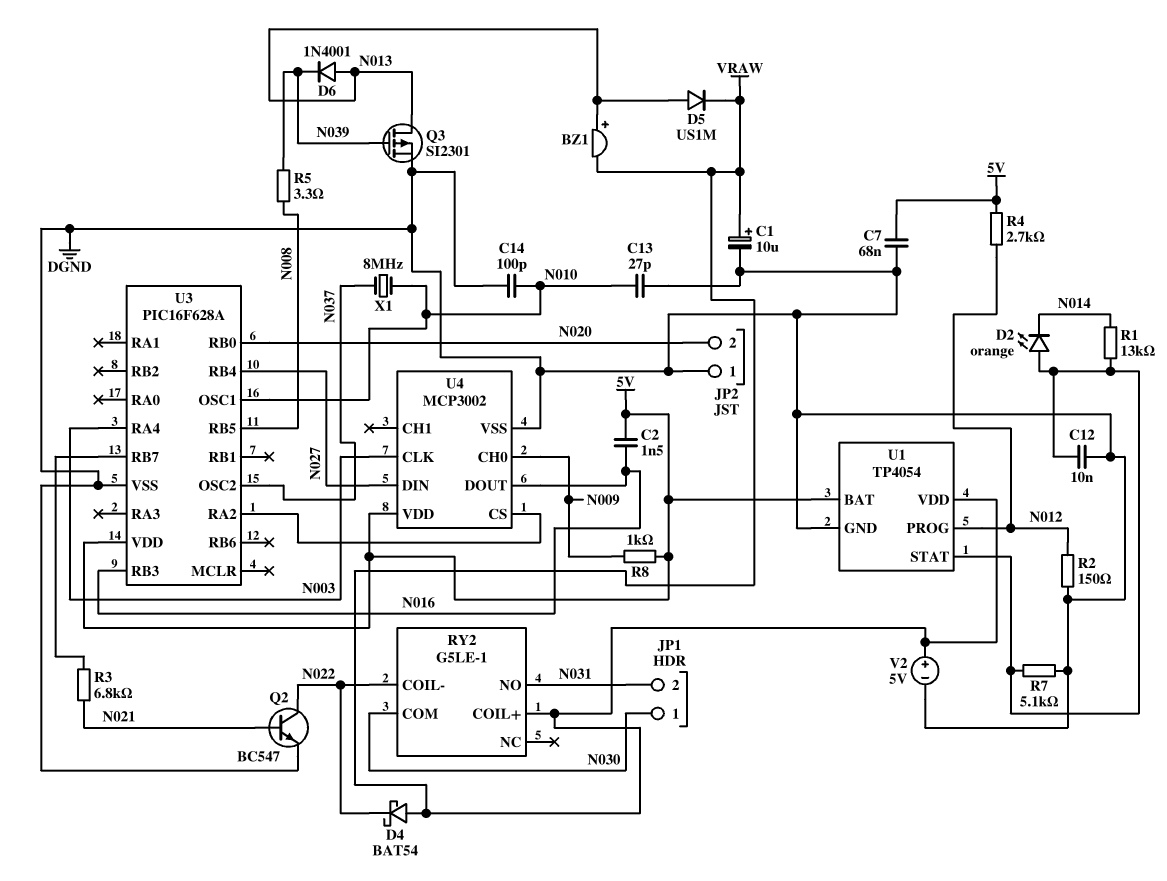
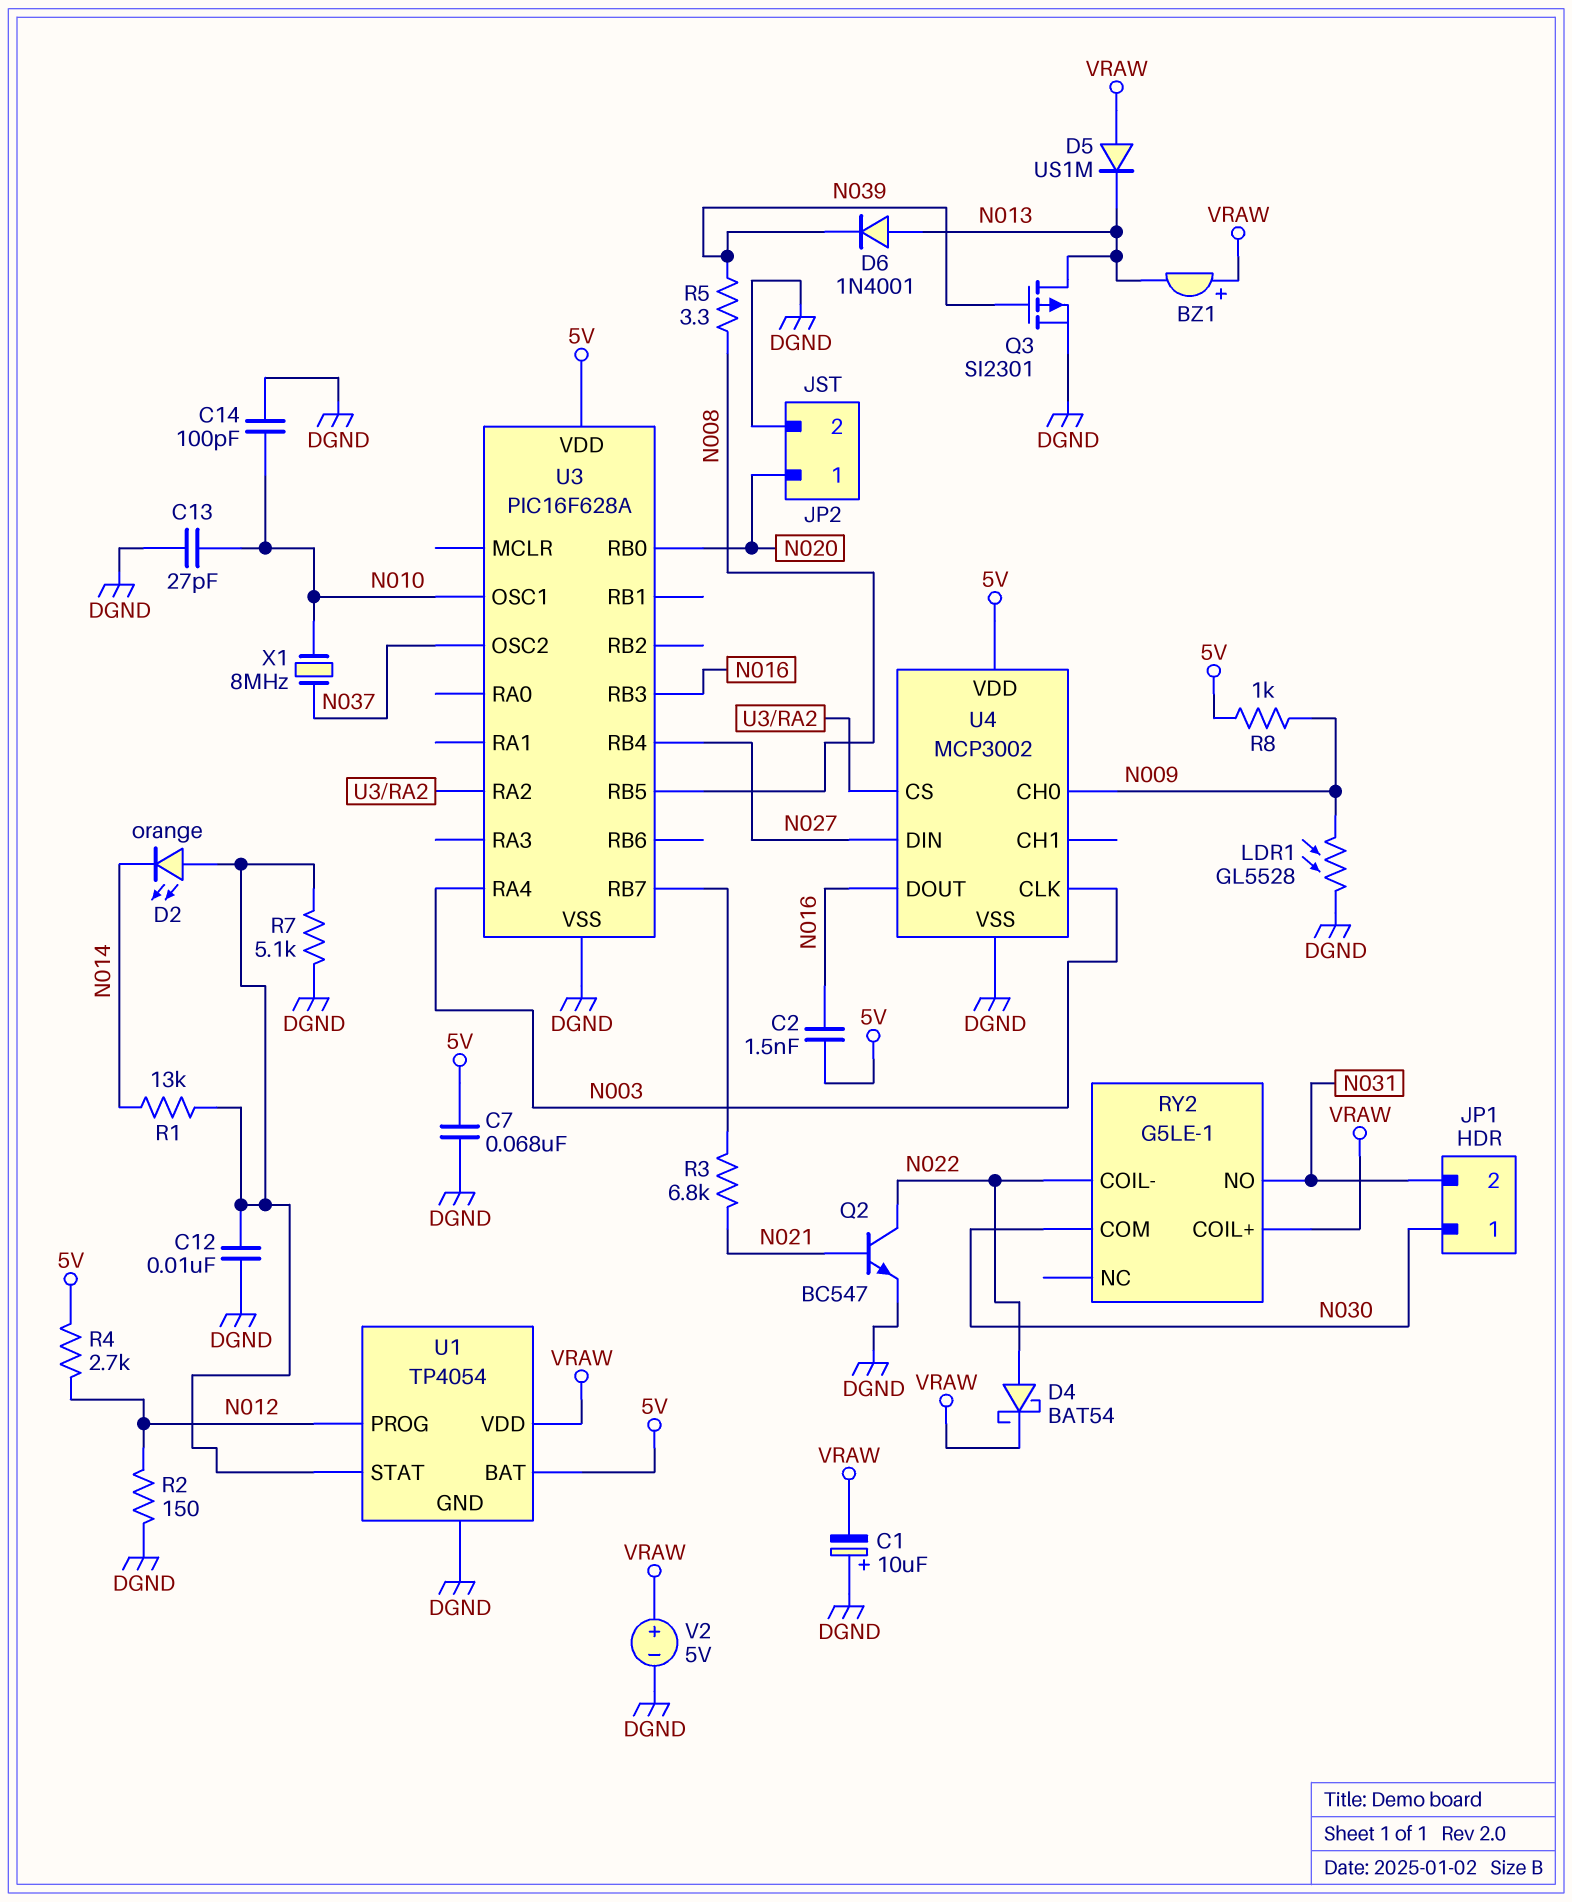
BZ1: buzzer (plus N013, minus VRAW) -> buzzer (plus VRAW, minus N013)
C1: 10uF (plus VRAW, minus DGND) -> 10uF (plus DGND, minus VRAW)
D4: schottky BAT54 (A VRAW, K N022) -> schottky BAT54 (A N022, K VRAW)
D5: diode US1M (A N013, K VRAW) -> diode US1M (A VRAW, K N013)
JP2 pin 1: DGND -> N020
JP2 pin 2: N020 -> DGND
LDR1: none -> GL5528 (DGND, N009)

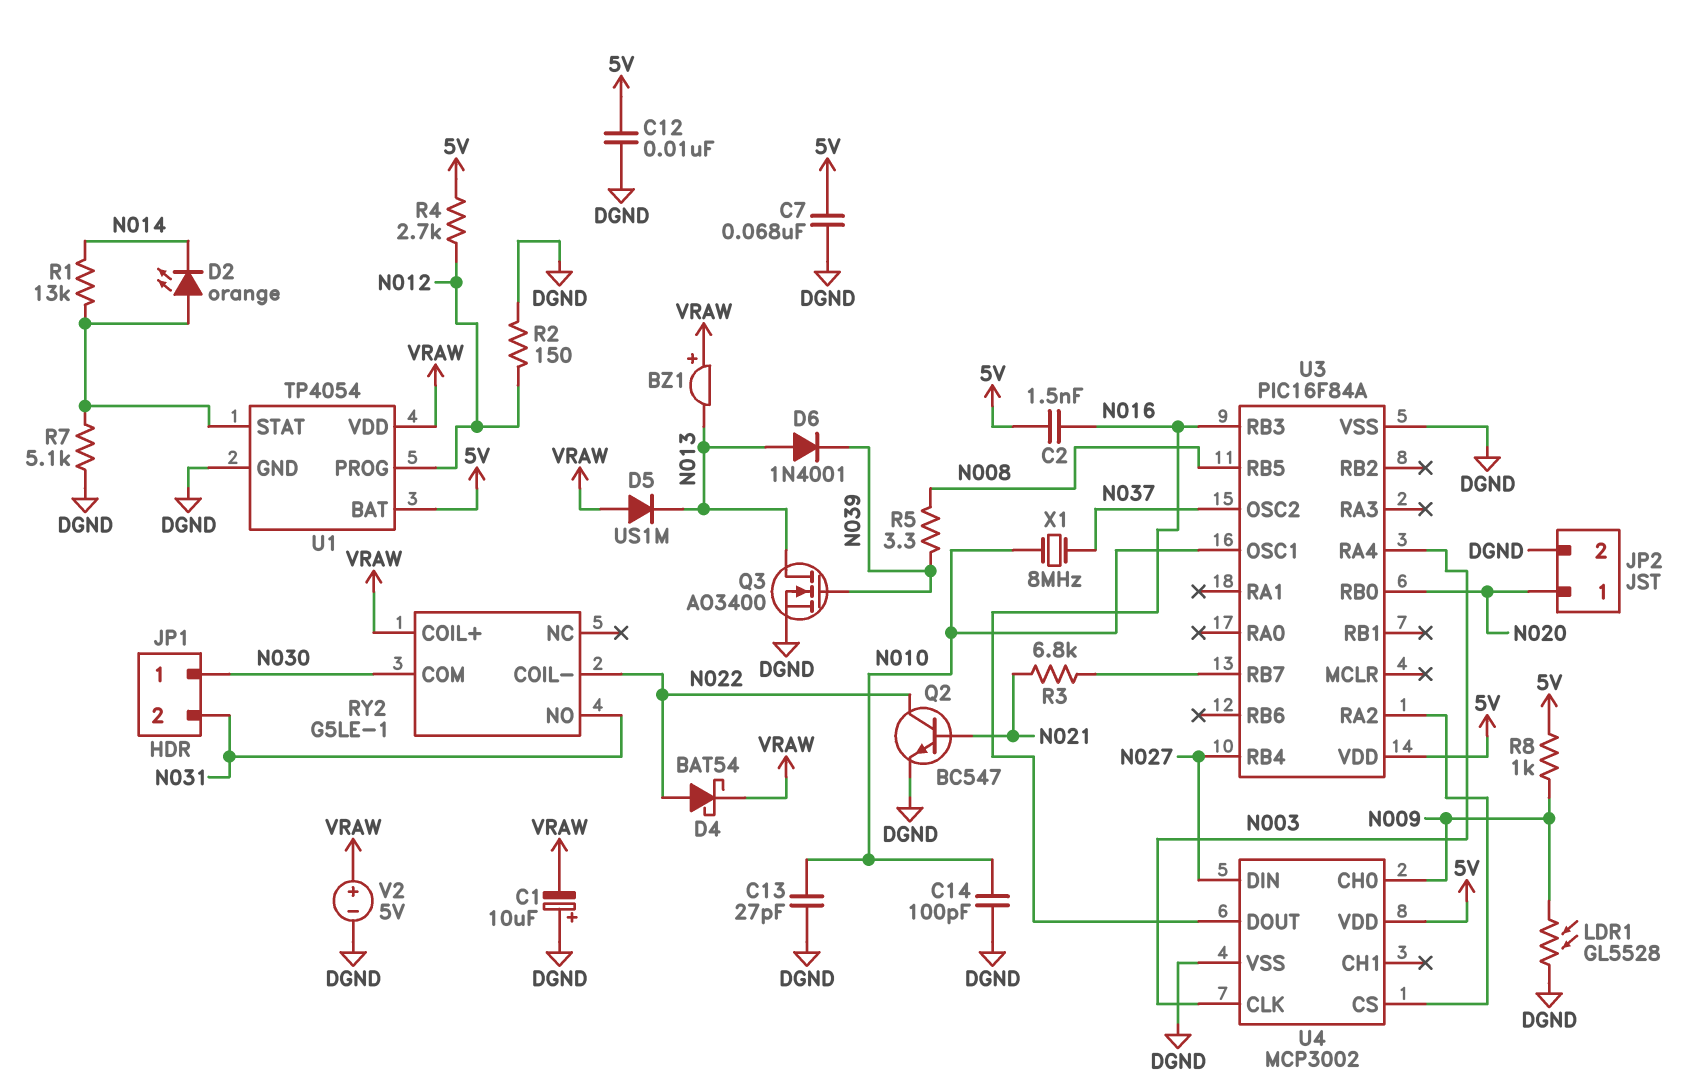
C12: 10nF (DGND, U1/STAT) -> 10nF (5V, DGND)
Q3: PMOS SI2301 (G N039, D N013, S DGND) -> NMOS AO3400 (G N039, D N013, S DGND)
U3: PIC16F628A -> PIC16F84A

